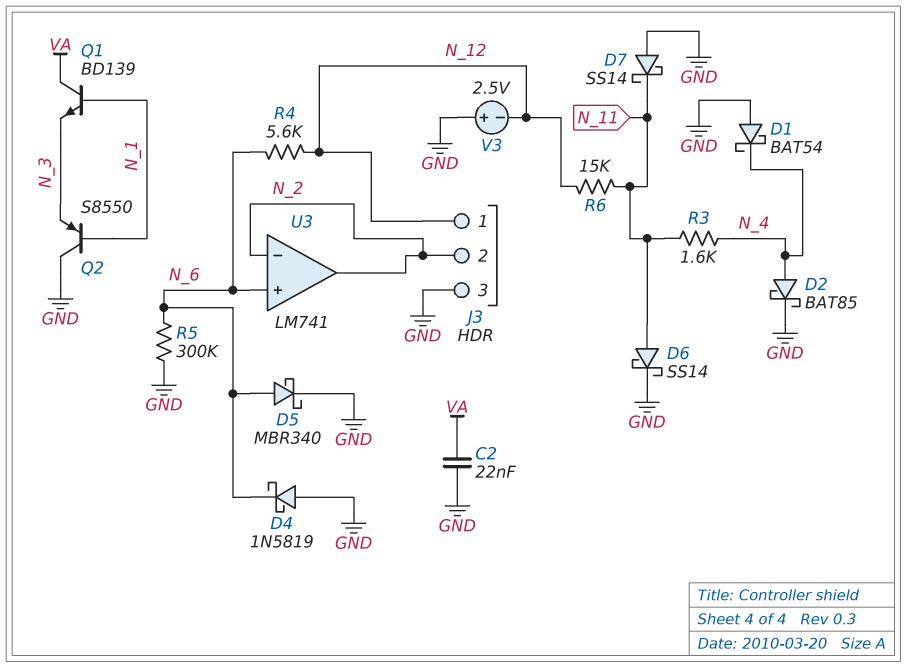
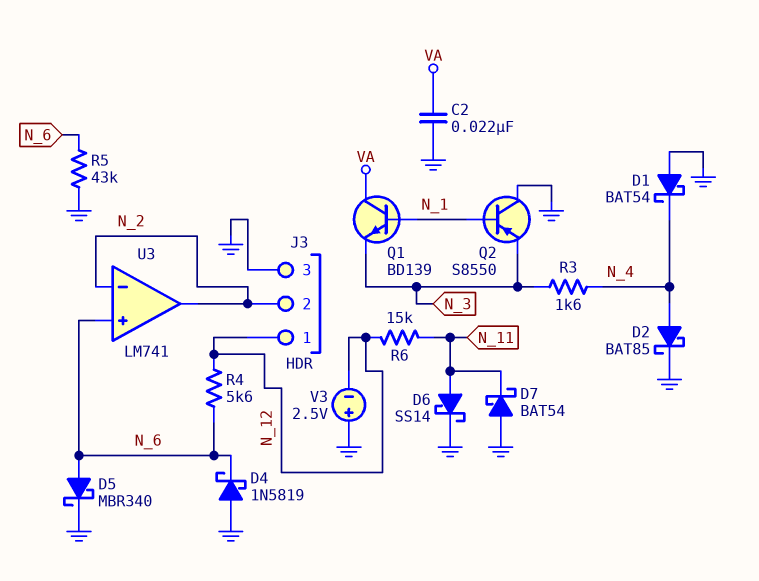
D7: schottky SS14 (A GND, K N_11) -> schottky BAT54 (A GND, K N_11)
R3: 1.6k (N_4, N_11) -> 1.6k (N_3, N_4)
R5: 300k (GND, N_6) -> 43k (GND, N_6)

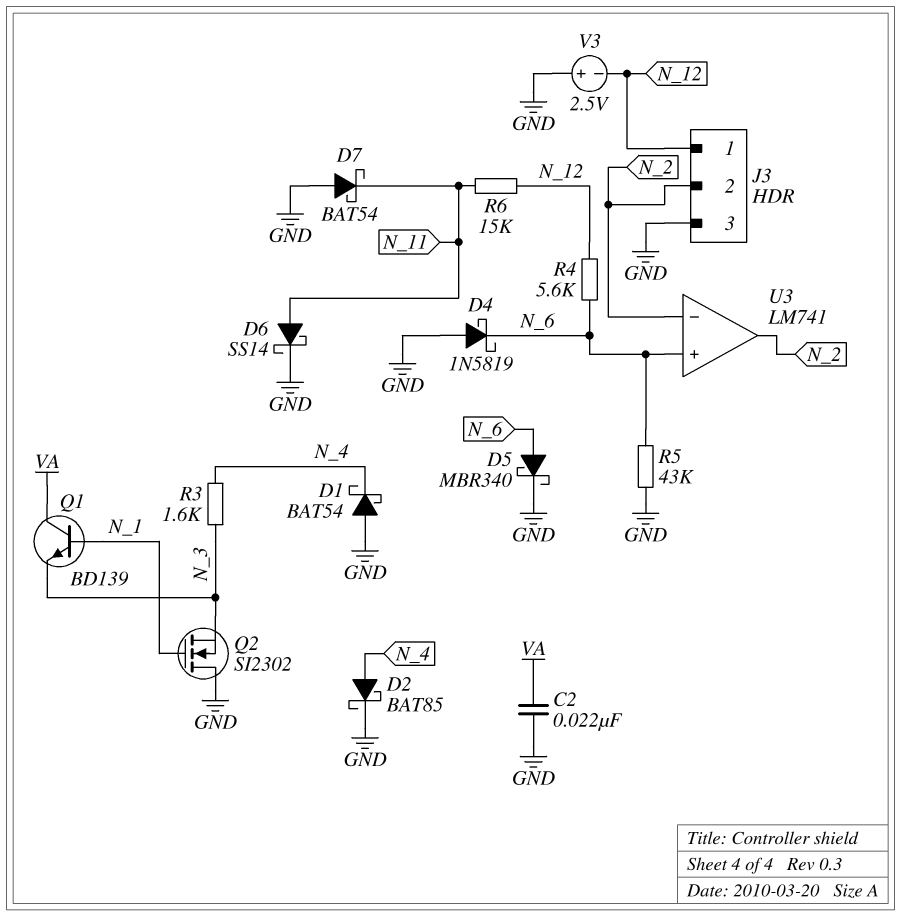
Q2: PNP S8550 (B N_1, C GND, E N_3) -> NMOS SI2302 (G N_1, D GND, S N_3)

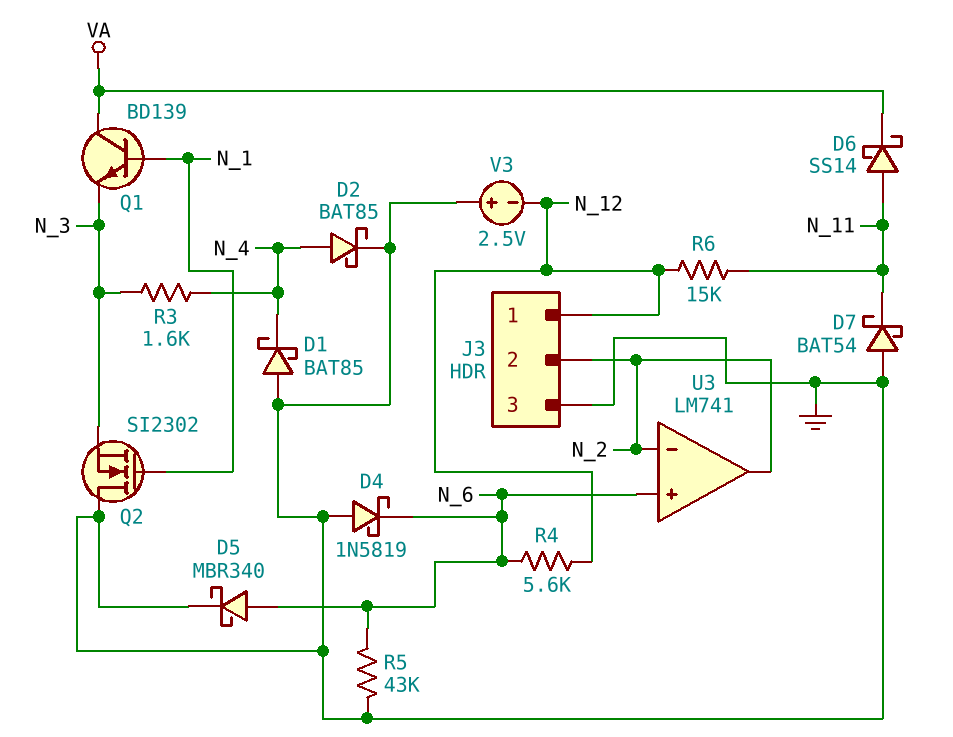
C2: 22nF (GND, VA) -> none
D1: schottky BAT54 (A GND, K N_4) -> schottky BAT85 (A GND, K N_4)
D6: schottky SS14 (A N_11, K GND) -> schottky SS14 (A N_11, K VA)

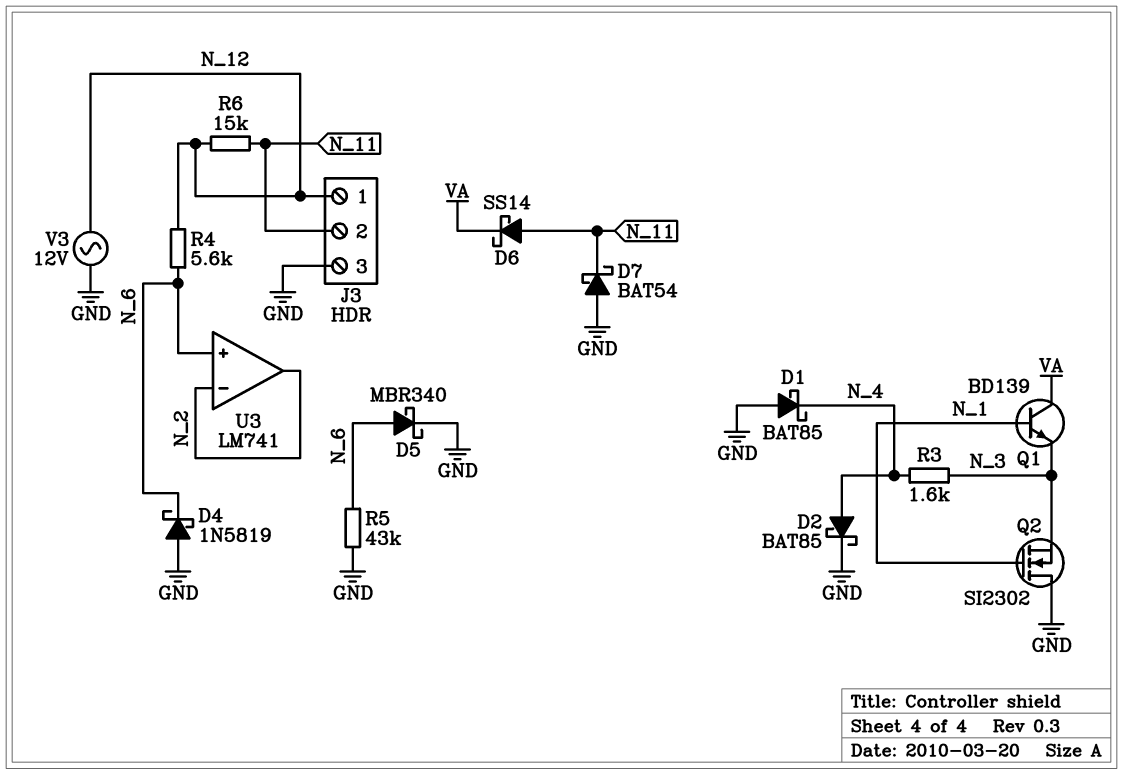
J3 pin 2: N_2 -> N_11
V3: 2.5V (plus GND, minus N_12) -> AC 12V (GND, N_12)

